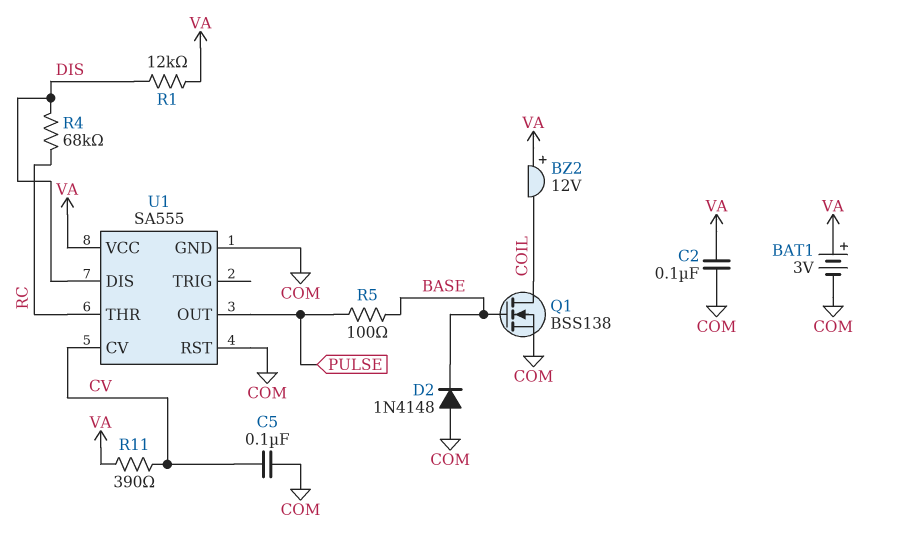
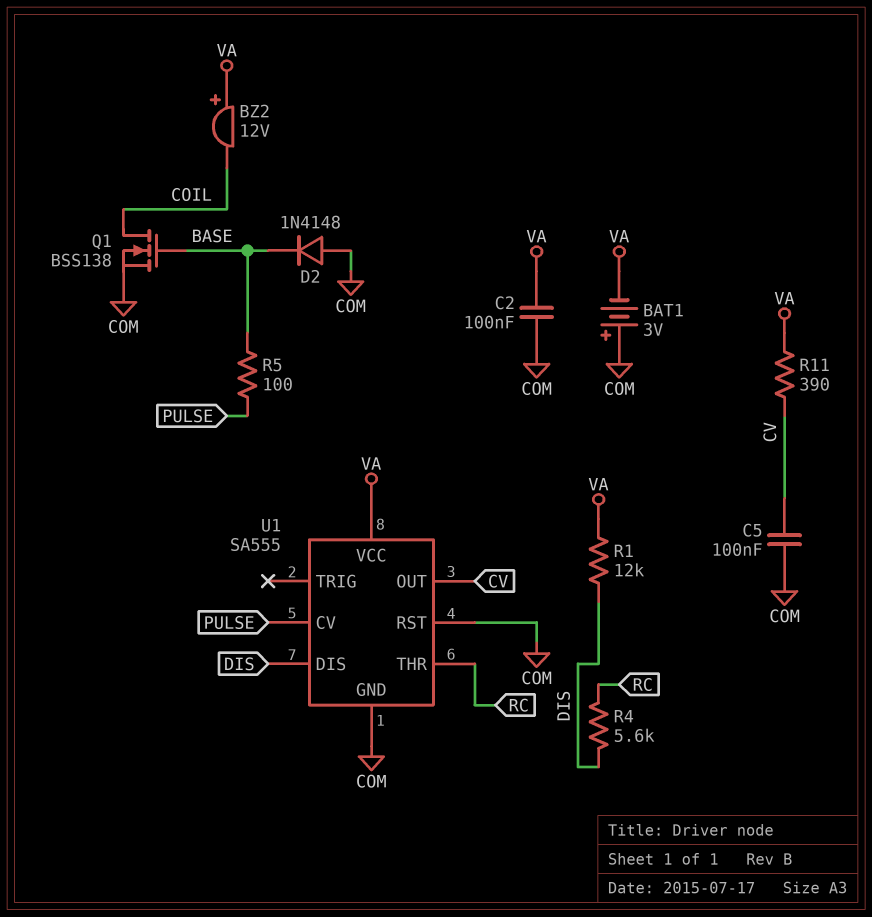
BAT1: 3V (plus VA, minus COM) -> 3V (plus COM, minus VA)
R4: 68k (DIS, RC) -> 5.6k (DIS, RC)
U1 pin CV: CV -> PULSE
U1 pin OUT: PULSE -> CV

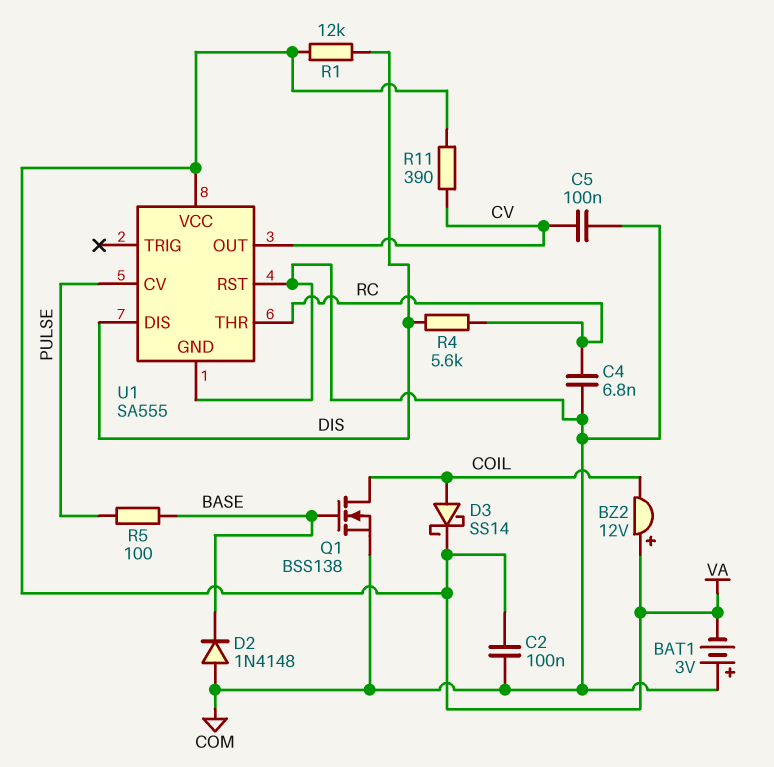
C4: none -> 6.8nF (COM, RC)
D3: none -> schottky SS14 (A COIL, K VA)

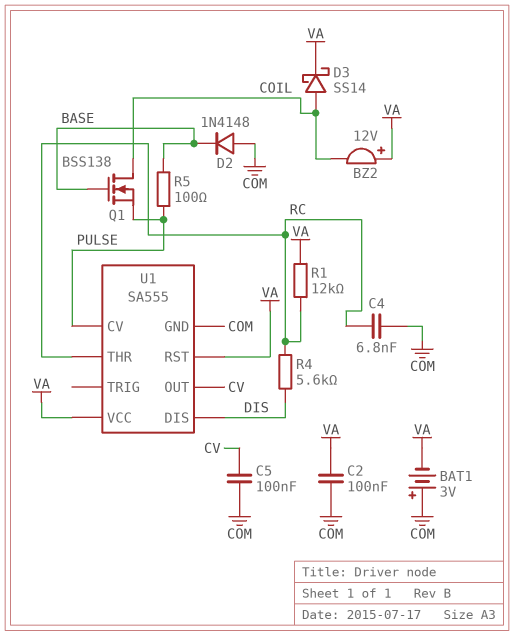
Q1: NMOS BSS138 (G BASE, D COIL, S COM) -> NMOS BSS138 (G BASE, D COIL, S PULSE)
R1: 12k (DIS, VA) -> 12k (RC, VA)
R11: 390 (CV, VA) -> none
U1 pin RST: COM -> VA

